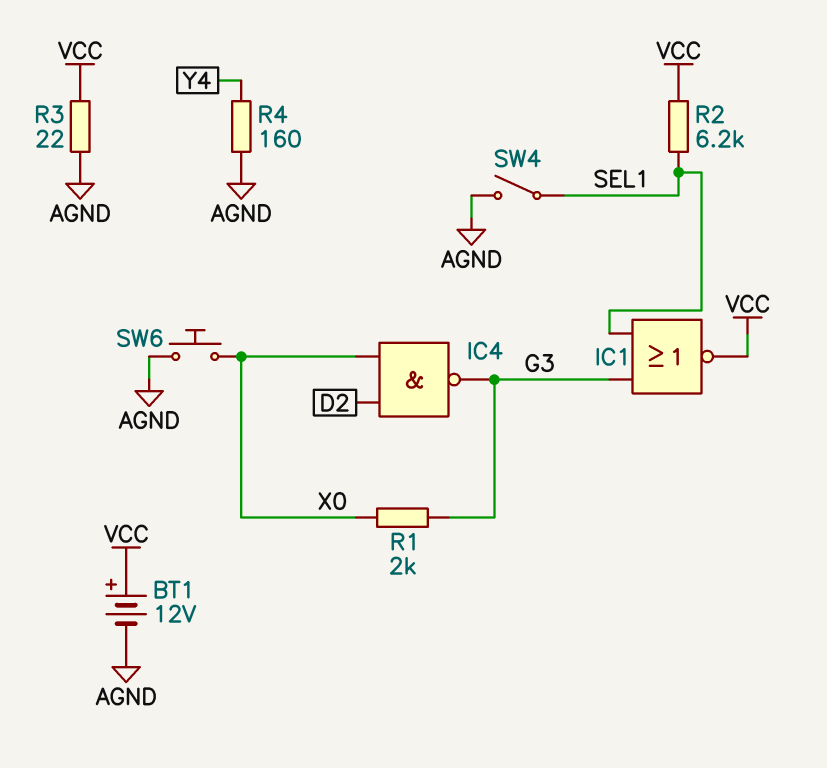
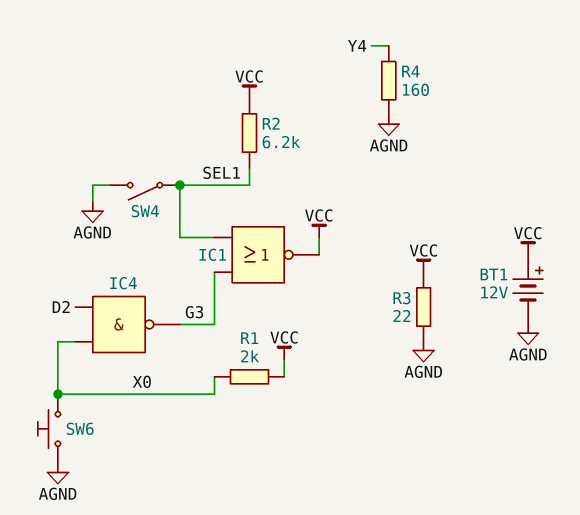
R1: 2k (G3, X0) -> 2k (VCC, X0)

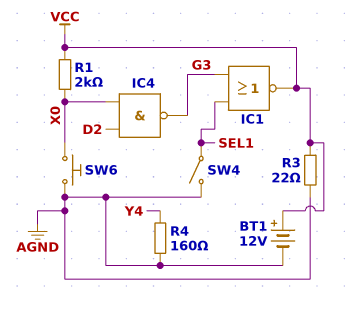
R2: 6.2k (SEL1, VCC) -> none

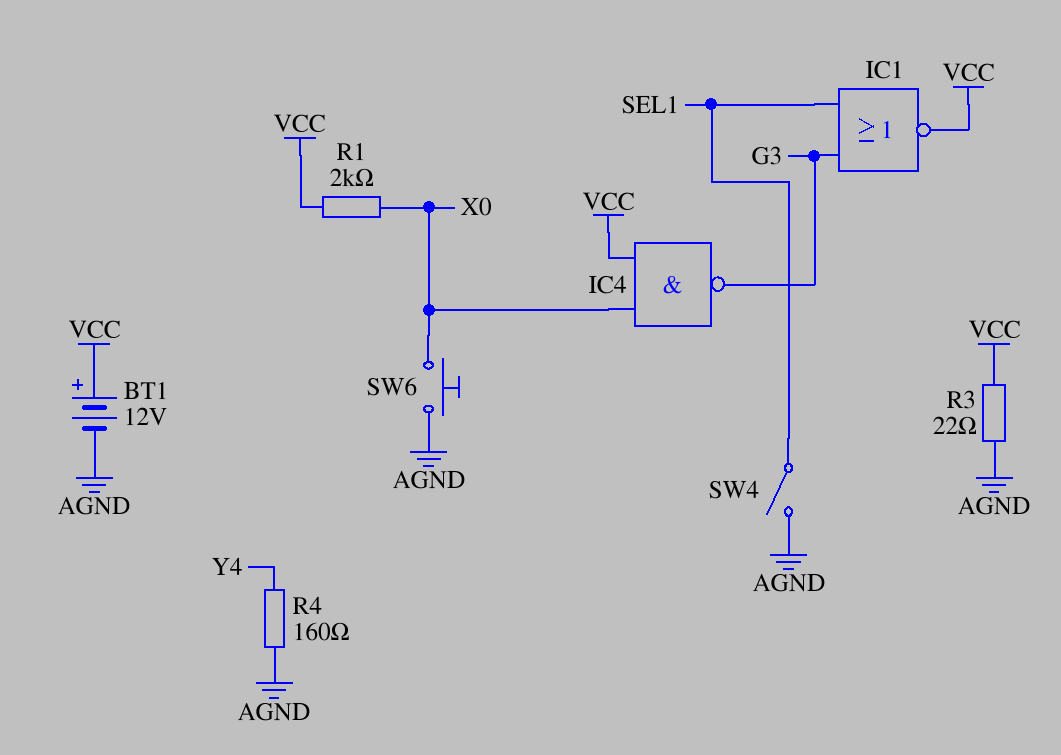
IC4: NAND (in D2, in X0, out G3) -> NAND (in VCC, in X0, out G3)

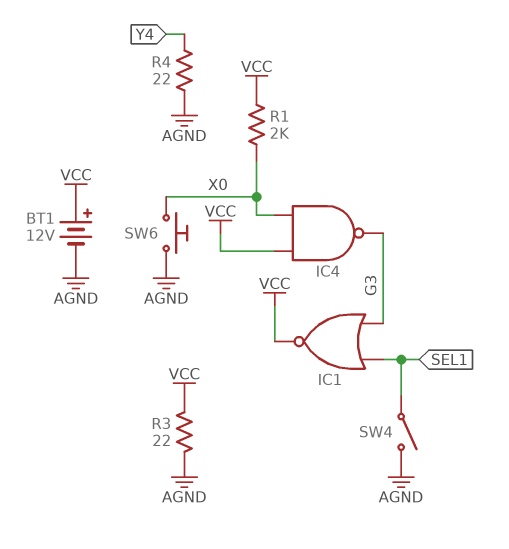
R4: 160 (AGND, Y4) -> 22 (AGND, Y4)

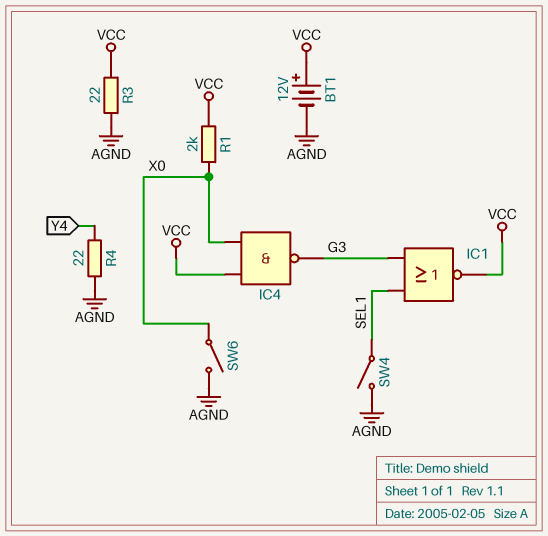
SW6: button (AGND, X0) -> switch (AGND, X0)

